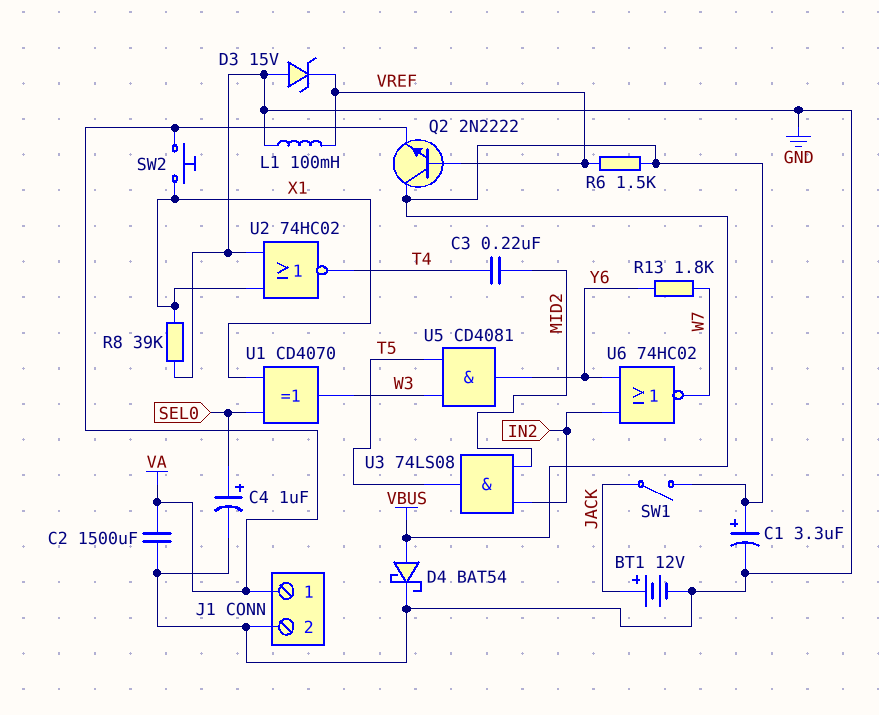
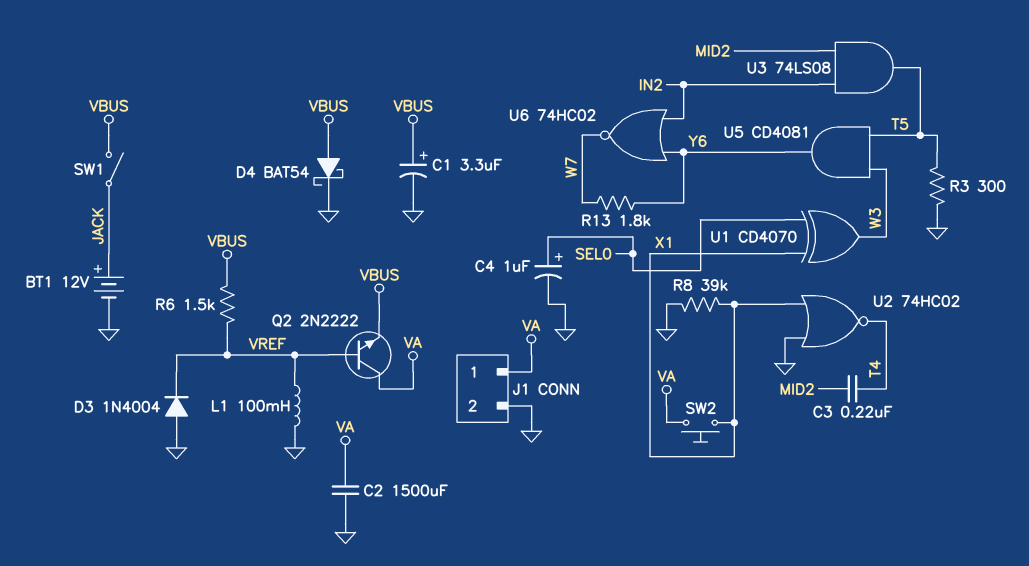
D3: zener 15V (A GND, K VREF) -> diode 1N4004 (A GND, K VREF)
Q2: NPN 2N2222 (B VREF, C VBUS, E VA) -> NPN 2N2222 (B VREF, C VA, E VBUS)
R3: none -> 300 (GND, T5)

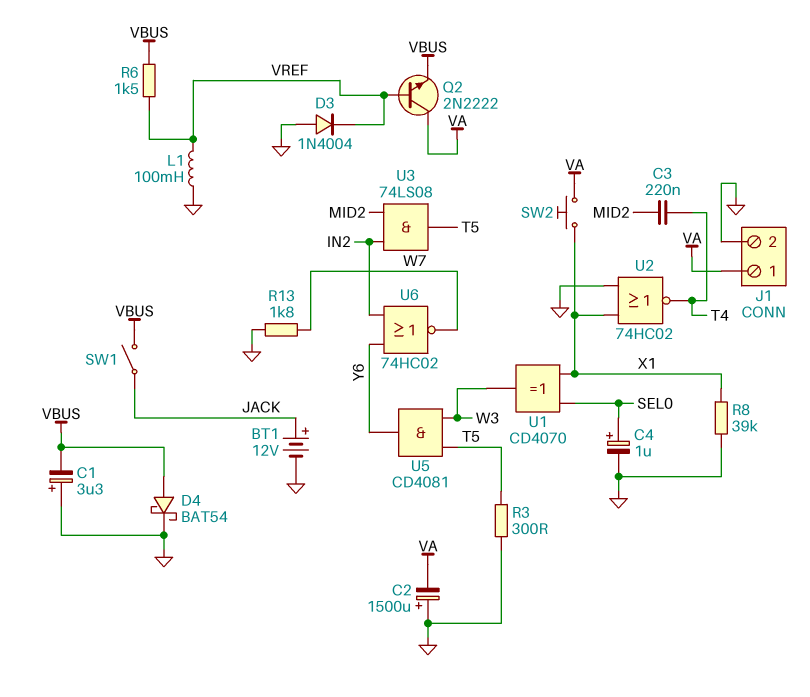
C1: 3.3uF (plus VBUS, minus GND) -> 3.3uF (plus GND, minus VBUS)
C2: 1500uF (GND, VA) -> 1500uF (plus GND, minus VA)
R13: 1.8k (W7, Y6) -> 1.8k (GND, W7)

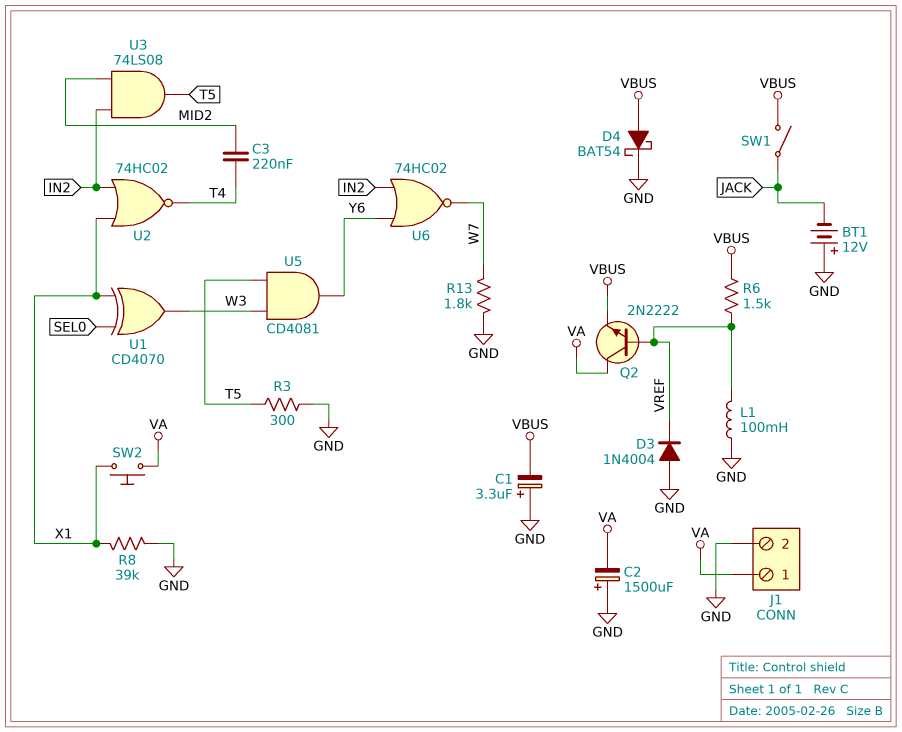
BT1: 12V (plus JACK, minus GND) -> 12V (plus GND, minus JACK)
C4: 1uF (plus SEL0, minus GND) -> none
U2: NOR 74HC02 (in GND, in X1, out T4) -> NOR 74HC02 (in IN2, in X1, out T4)

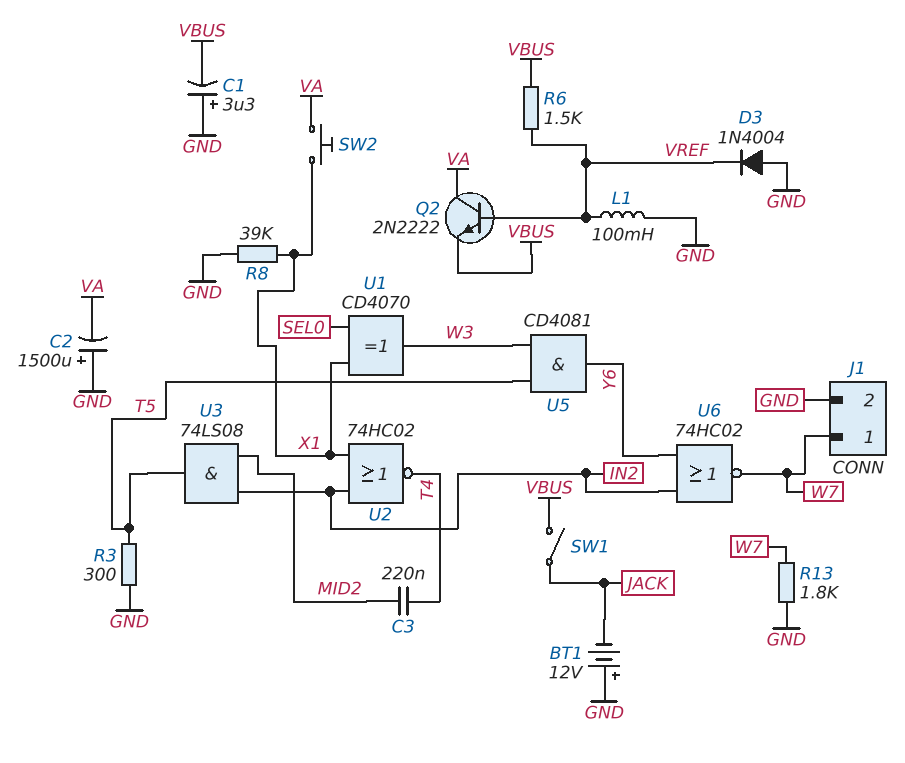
D4: schottky BAT54 (A VBUS, K GND) -> none
J1 pin 1: VA -> W7

